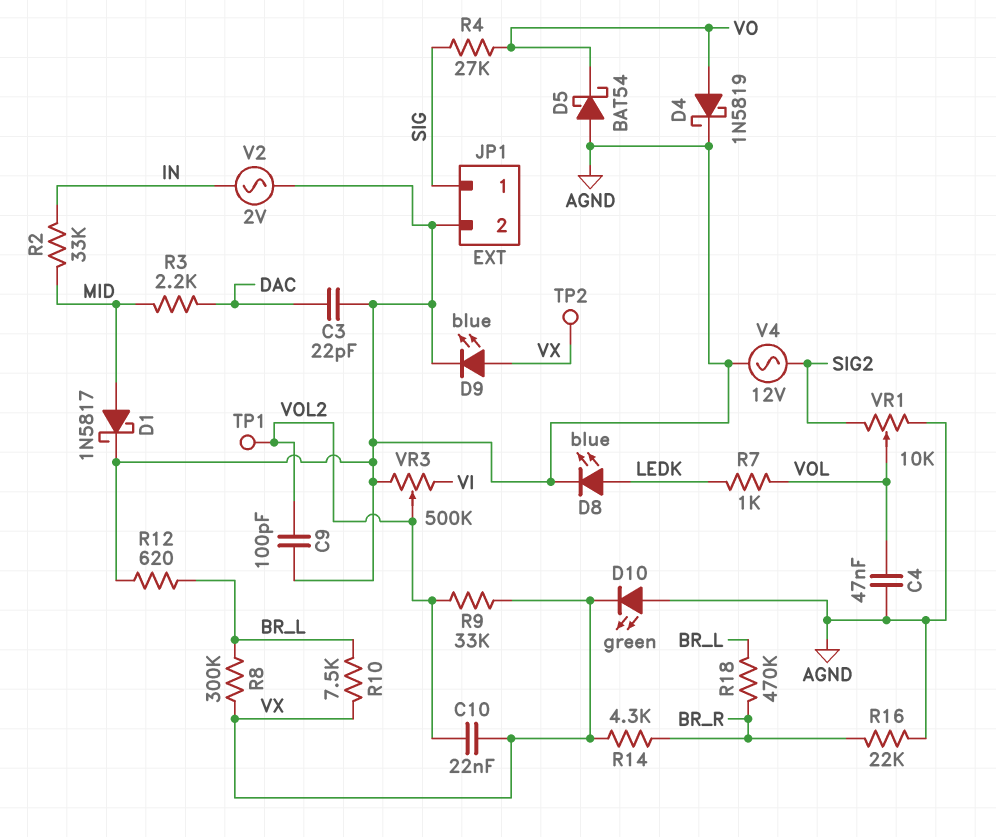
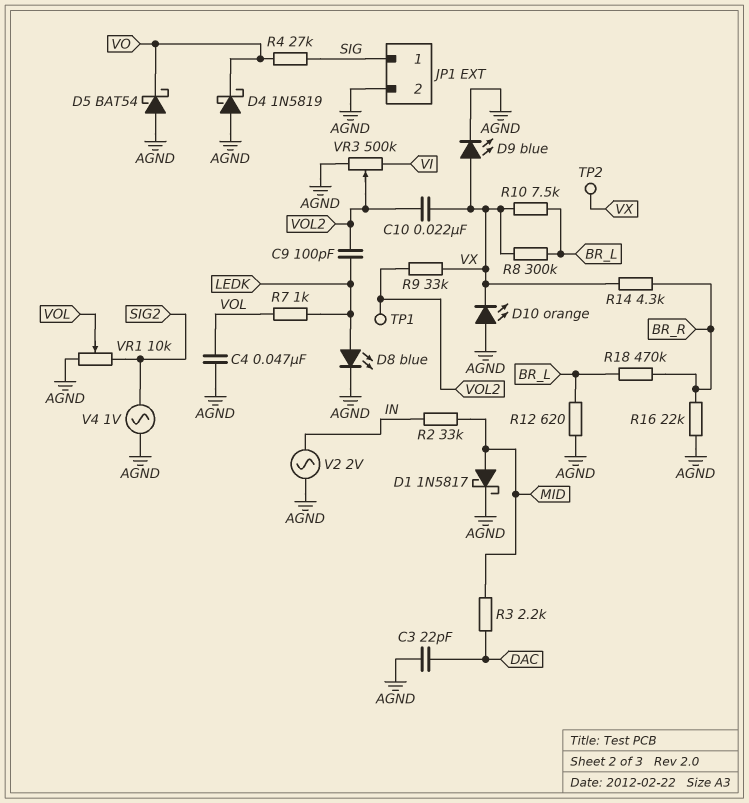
C9: 100pF (AGND, VOL2) -> 100pF (LEDK, VOL2)
D4: schottky 1N5819 (A VO, K AGND) -> schottky 1N5819 (A AGND, K VO)
D10: LED green (A AGND, K VX) -> LED orange (A AGND, K VX)
V4: AC 12V (AGND, SIG2) -> AC 1V (AGND, SIG2)

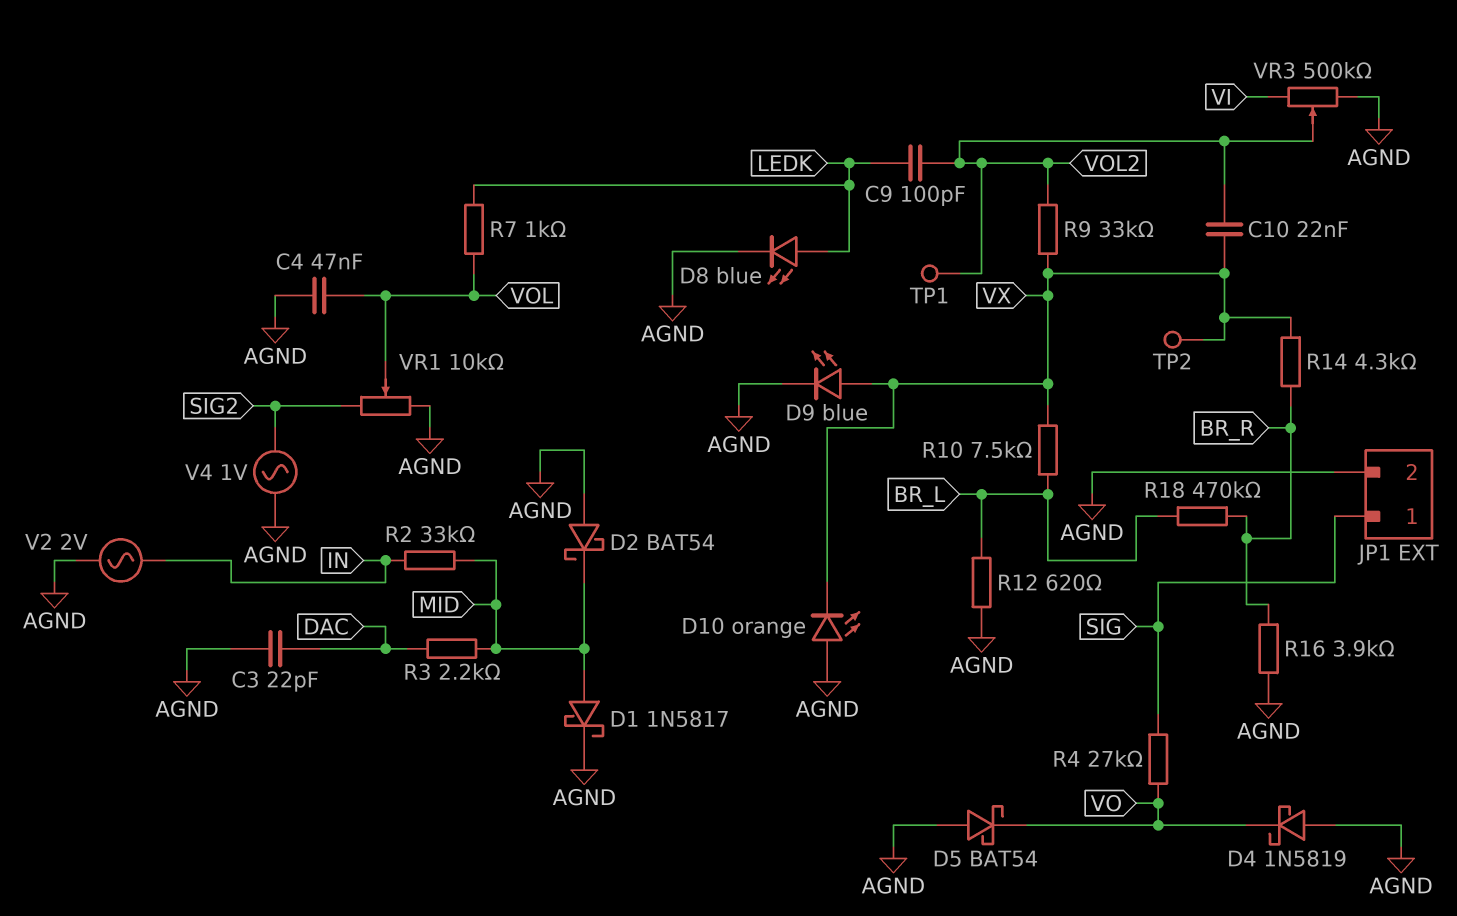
D2: none -> schottky BAT54 (A AGND, K MID)
R8: 300k (BR_L, VX) -> none
R16: 22k (AGND, BR_R) -> 3.9k (AGND, BR_R)

